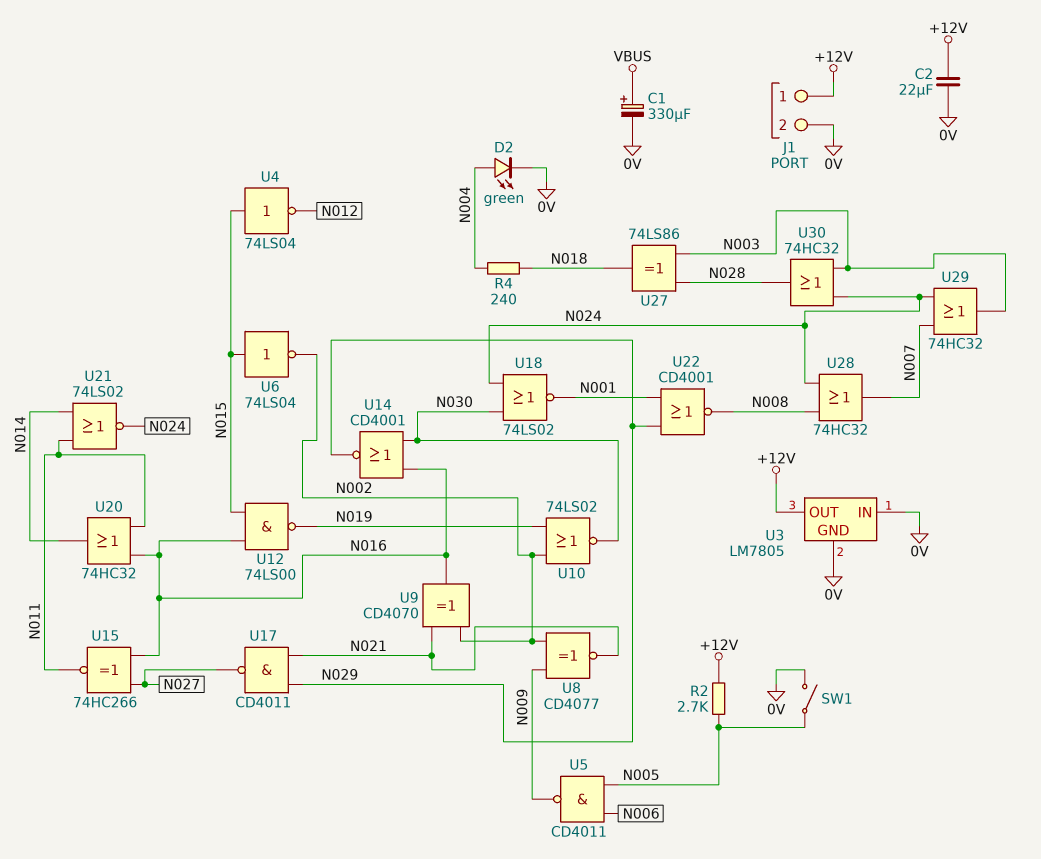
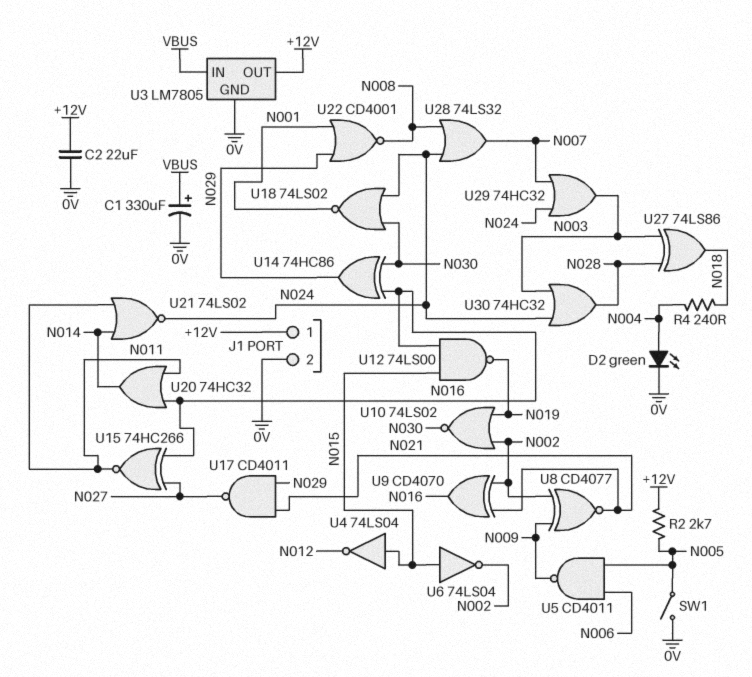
U3 pin IN: 0V -> VBUS
U14: NOR CD4001 (in N016, in N030, out N029) -> XOR 74HC86 (in N016, in N030, out N029)
U28: OR 74HC32 (in N008, in N024, out N007) -> OR 74LS32 (in N008, in N024, out N007)

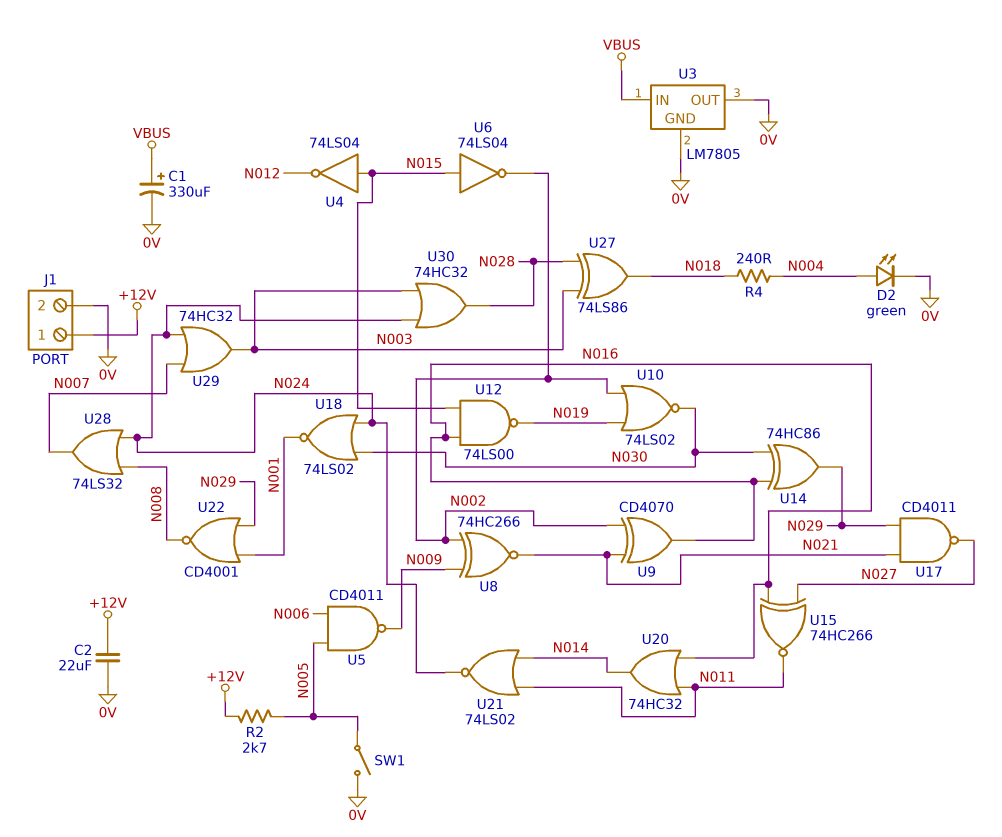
U3 pin OUT: +12V -> 0V
U8: XNOR CD4077 (in N002, in N009, out N021) -> XNOR 74HC266 (in N002, in N009, out N021)

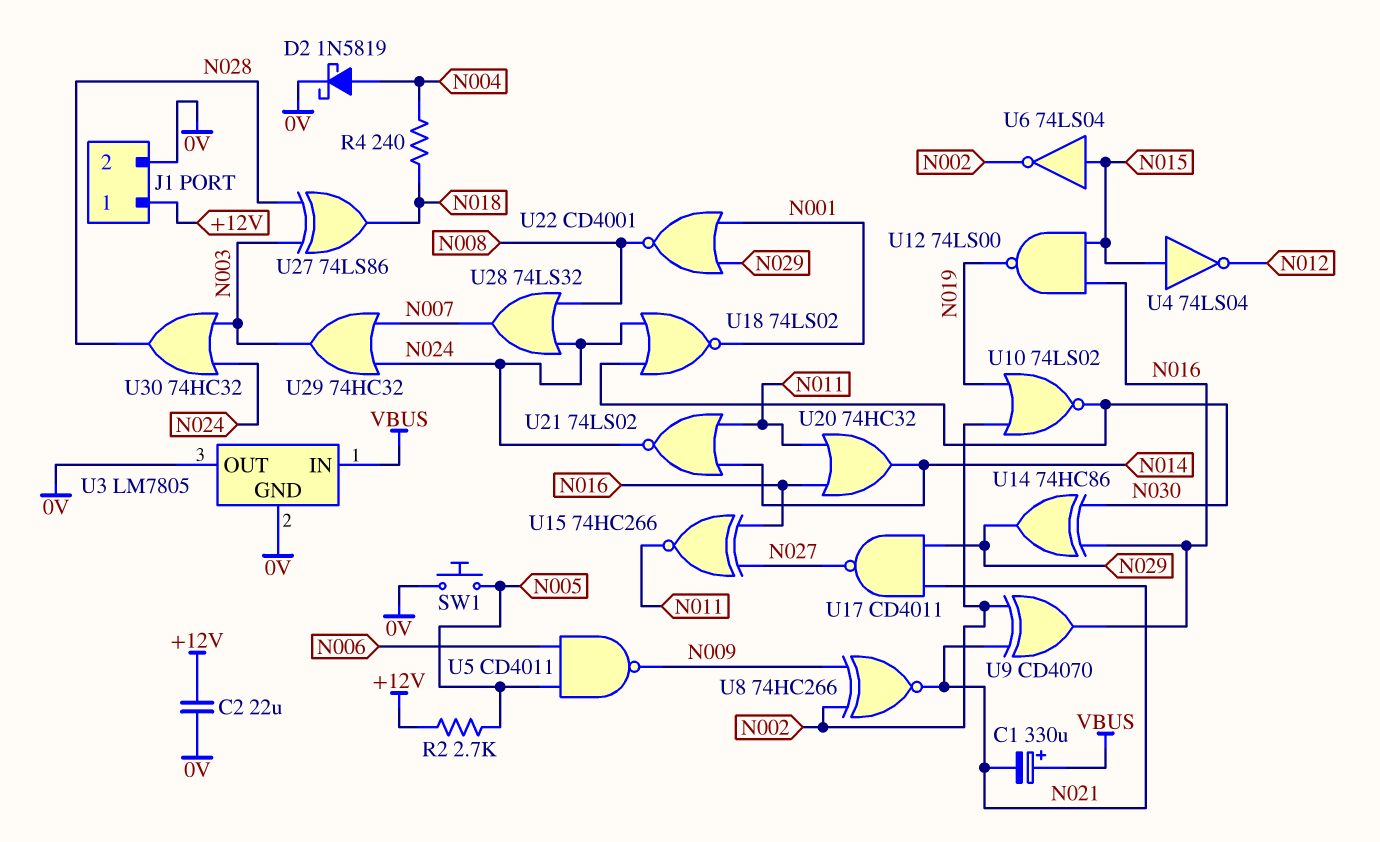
C1: 330uF (plus VBUS, minus 0V) -> 330uF (plus VBUS, minus N021)
D2: LED green (A N004, K 0V) -> schottky 1N5819 (A N004, K 0V)
SW1: switch (0V, N005) -> button (0V, N005)

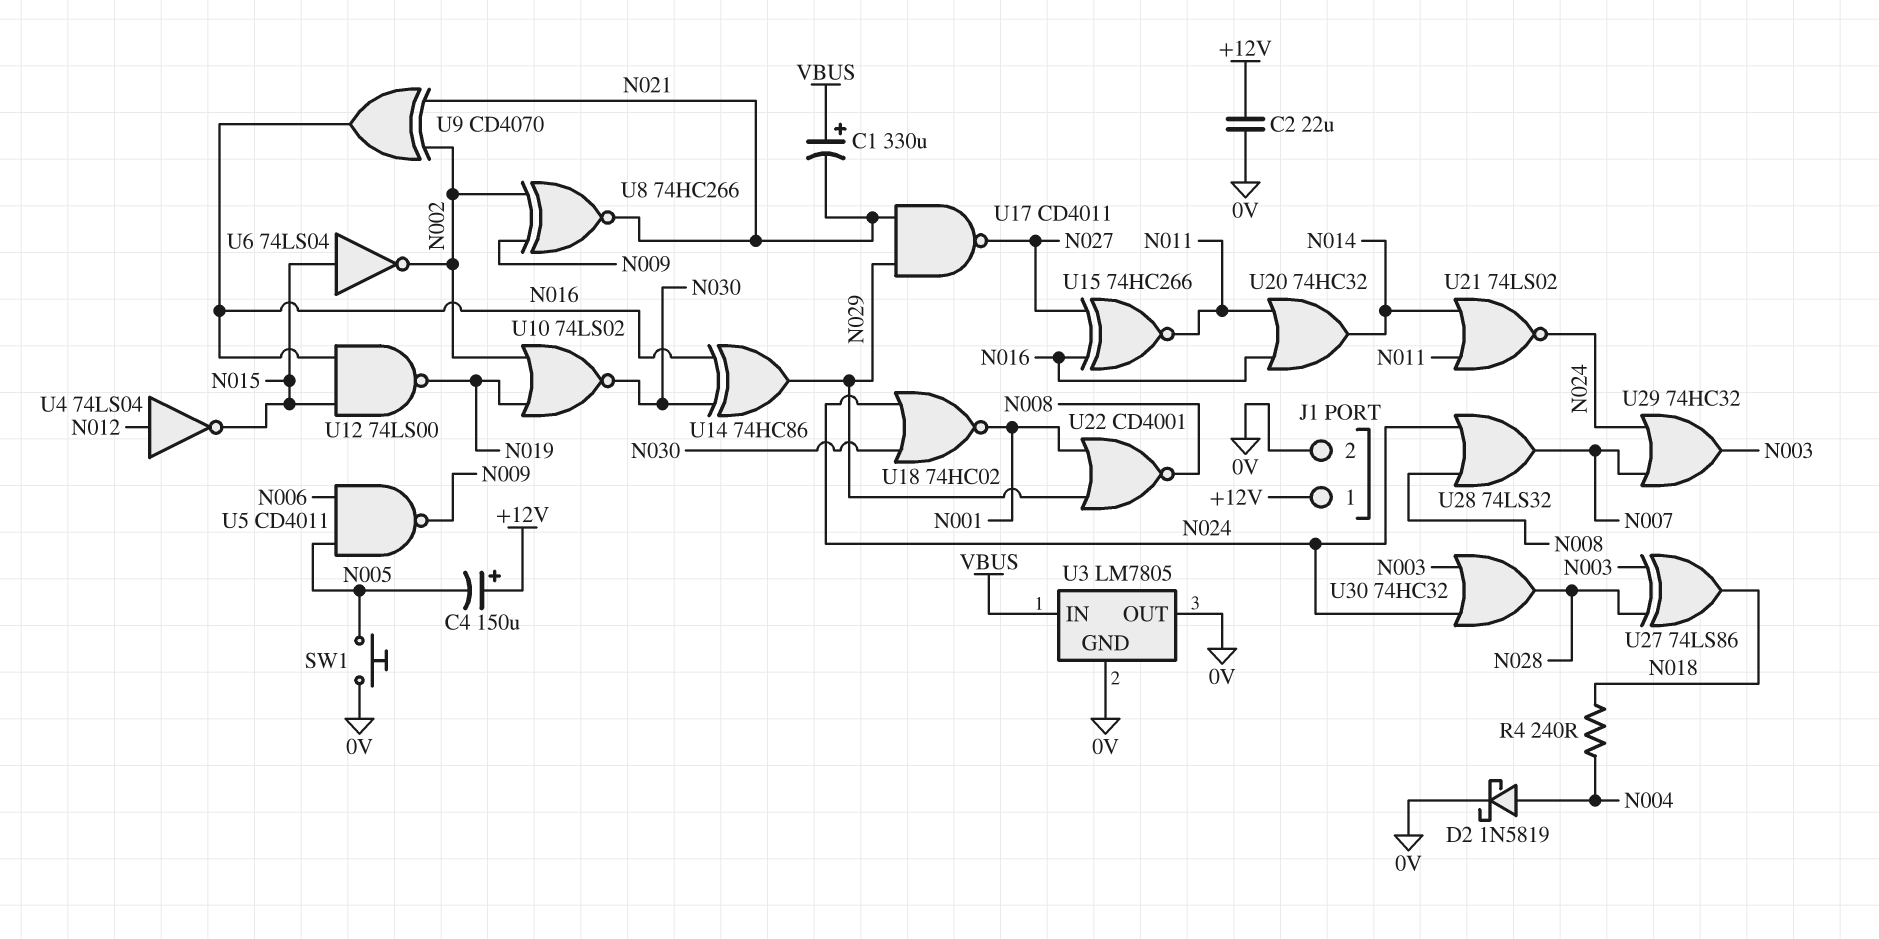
C4: none -> 150uF (plus +12V, minus N005)
R2: 2.7k (+12V, N005) -> none
U4: NOT 74LS04 (in N015, out N012) -> NOT 74LS04 (in N012, out N015)
U18: NOR 74LS02 (in N024, in N030, out N001) -> NOR 74HC02 (in N024, in N030, out N001)

